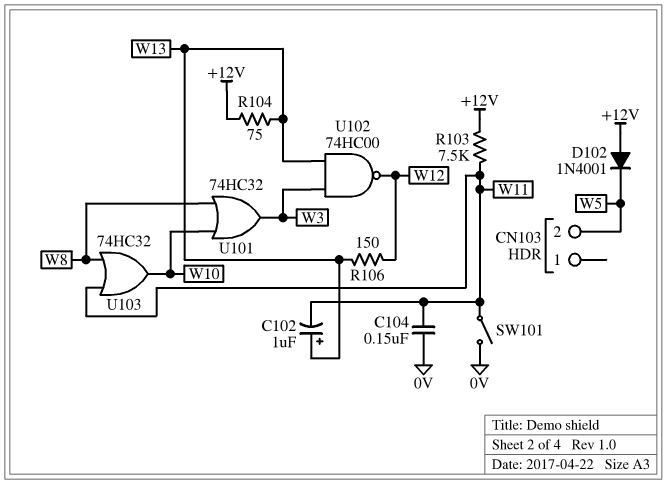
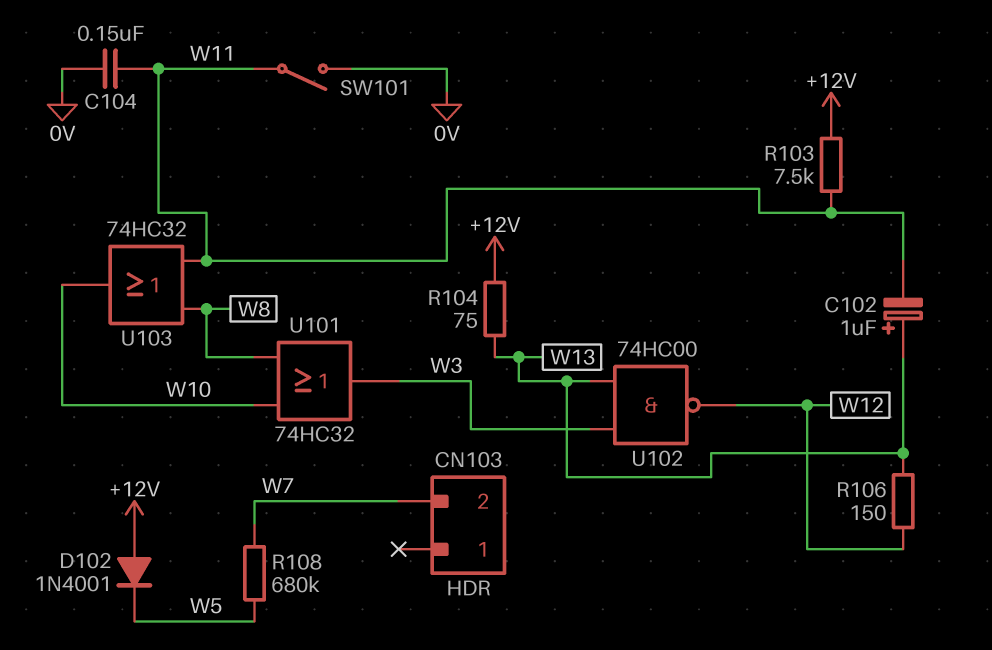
CN103 pin 2: W5 -> W7
R108: none -> 680k (W5, W7)

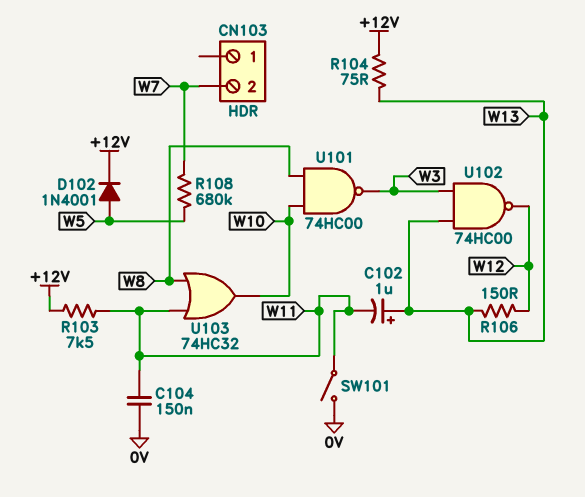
D102: diode 1N4001 (A +12V, K W5) -> diode 1N4001 (A W5, K +12V)
U101: OR 74HC32 (in W8, in W10, out W3) -> NAND 74HC00 (in W8, in W10, out W3)

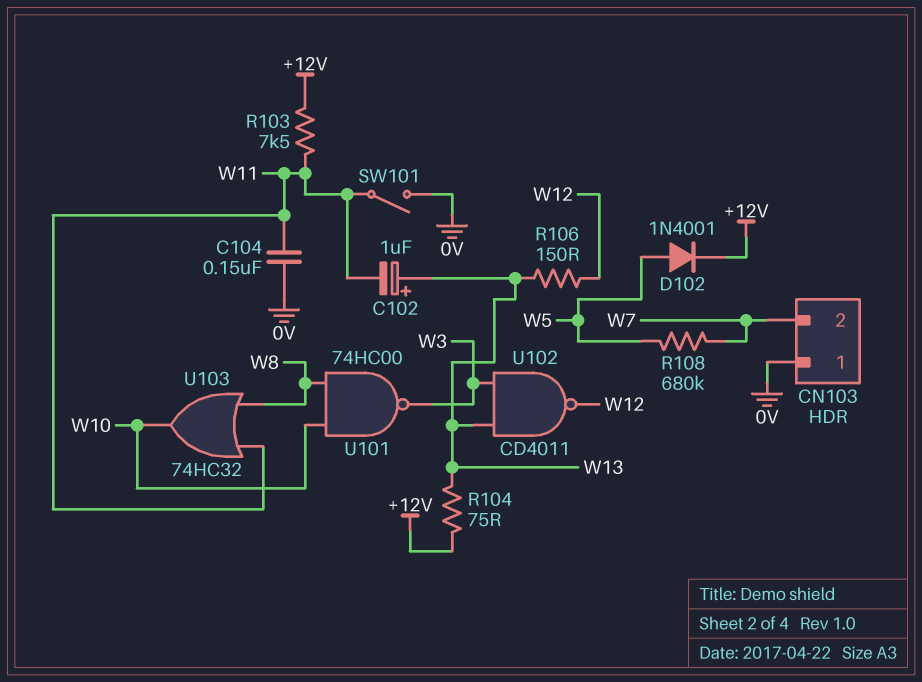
CN103 pin 1: none -> 0V
U102: NAND 74HC00 (in W3, in W13, out W12) -> NAND CD4011 (in W3, in W13, out W12)

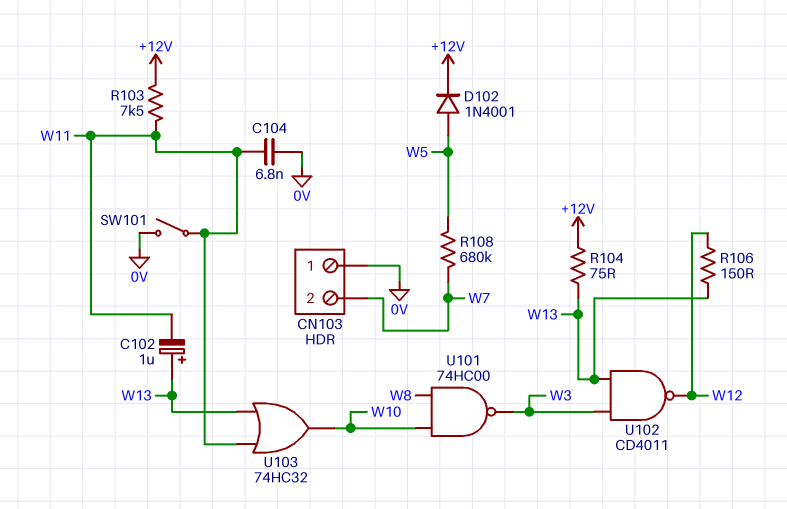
C104: 150nF (0V, W11) -> 6.8nF (0V, W11)
U103: OR 74HC32 (in W8, in W11, out W10) -> OR 74HC32 (in W11, in W13, out W10)

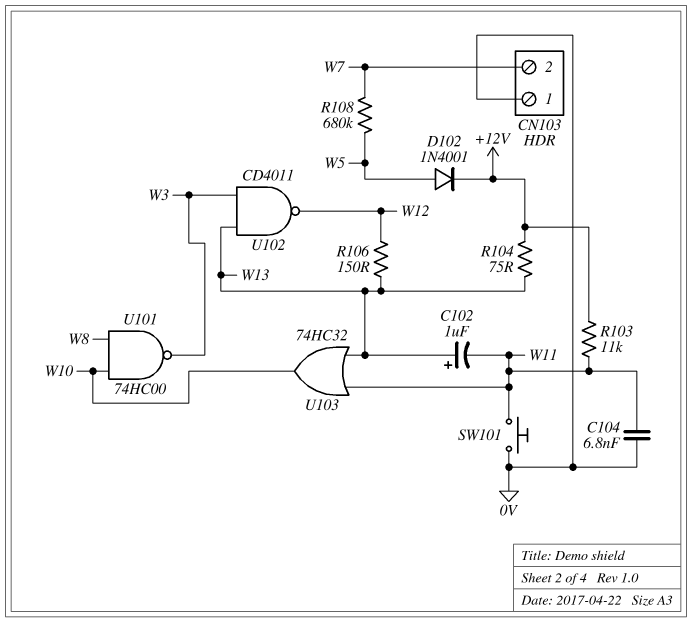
R103: 7.5k (+12V, W11) -> 11k (+12V, W11)
SW101: switch (0V, W11) -> button (0V, W11)

